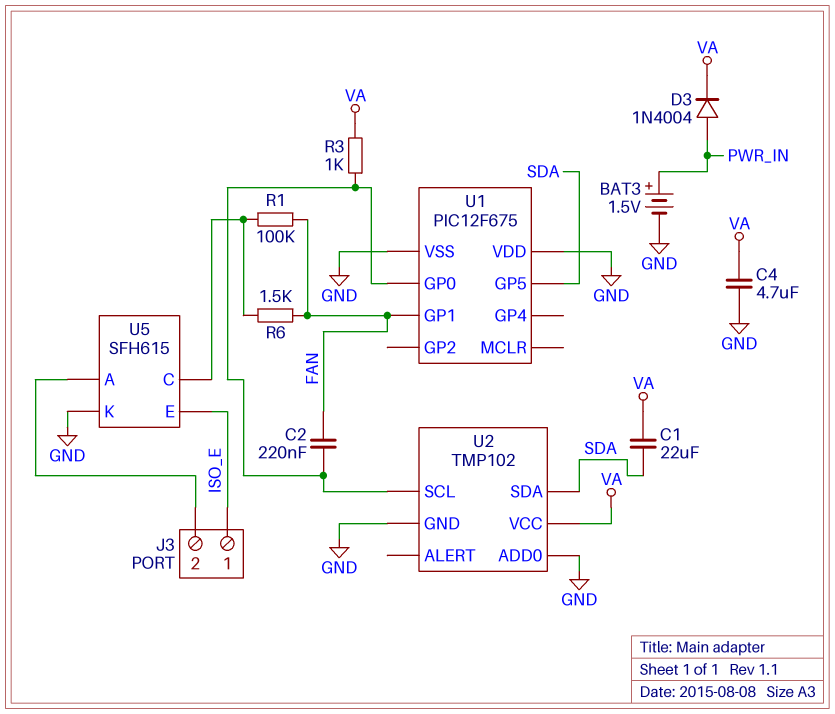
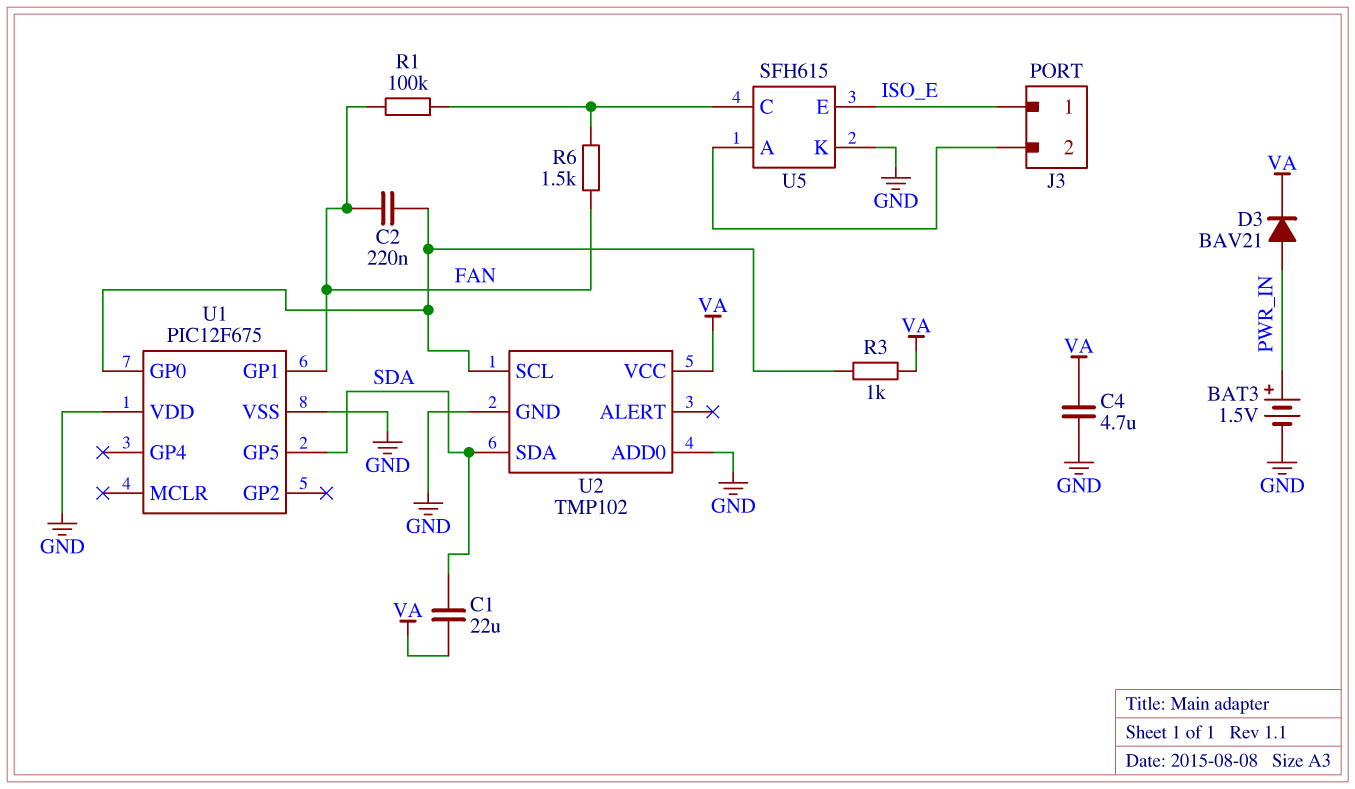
D3: diode 1N4004 (A PWR_IN, K VA) -> diode BAV21 (A PWR_IN, K VA)

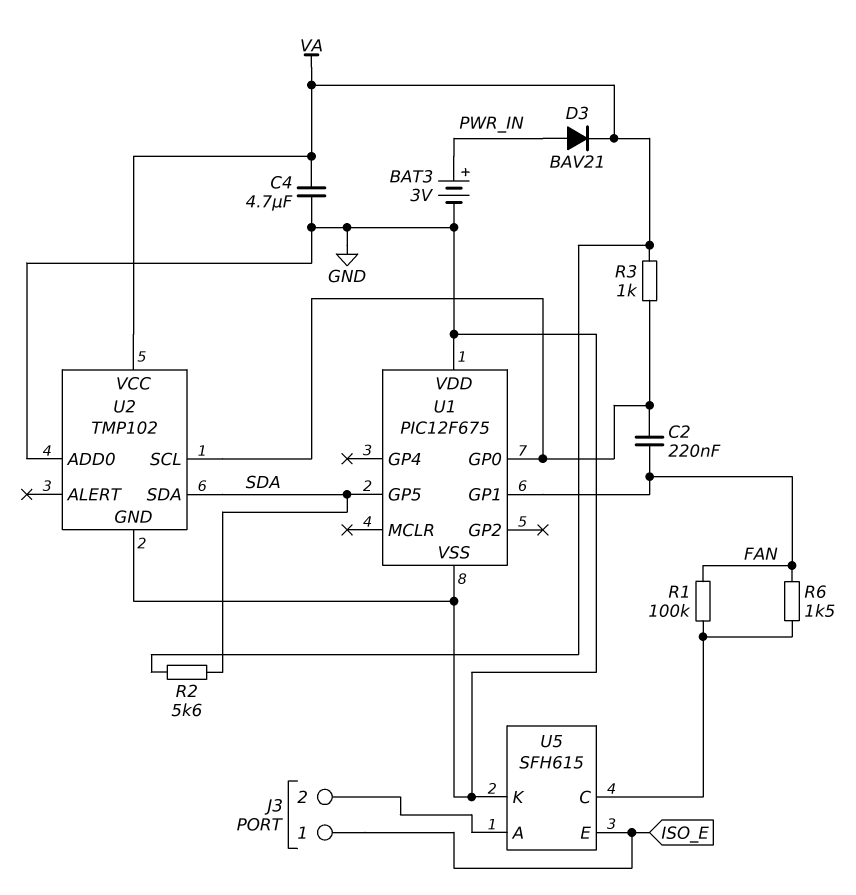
BAT3: 1.5V (plus PWR_IN, minus GND) -> 3V (plus PWR_IN, minus GND)
C1: 22uF (SDA, VA) -> none
R2: none -> 5.6k (SDA, VA)

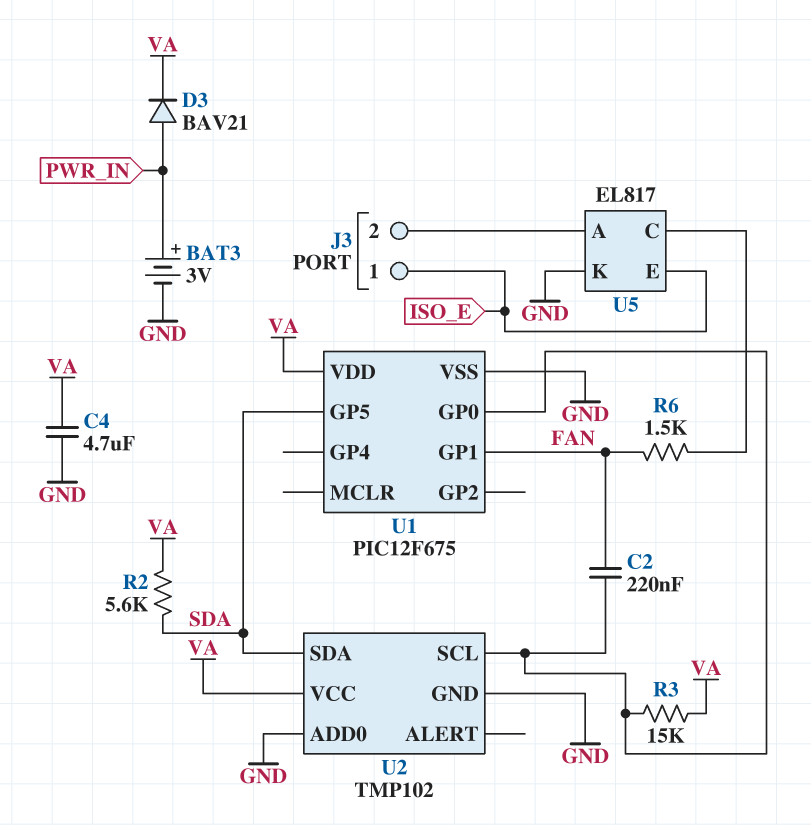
R1: 100k (FAN, U5/C) -> none
R3: 1k (U1/GP0, VA) -> 15k (U1/GP0, VA)
U1 pin VDD: GND -> VA
U5: SFH615 -> EL817

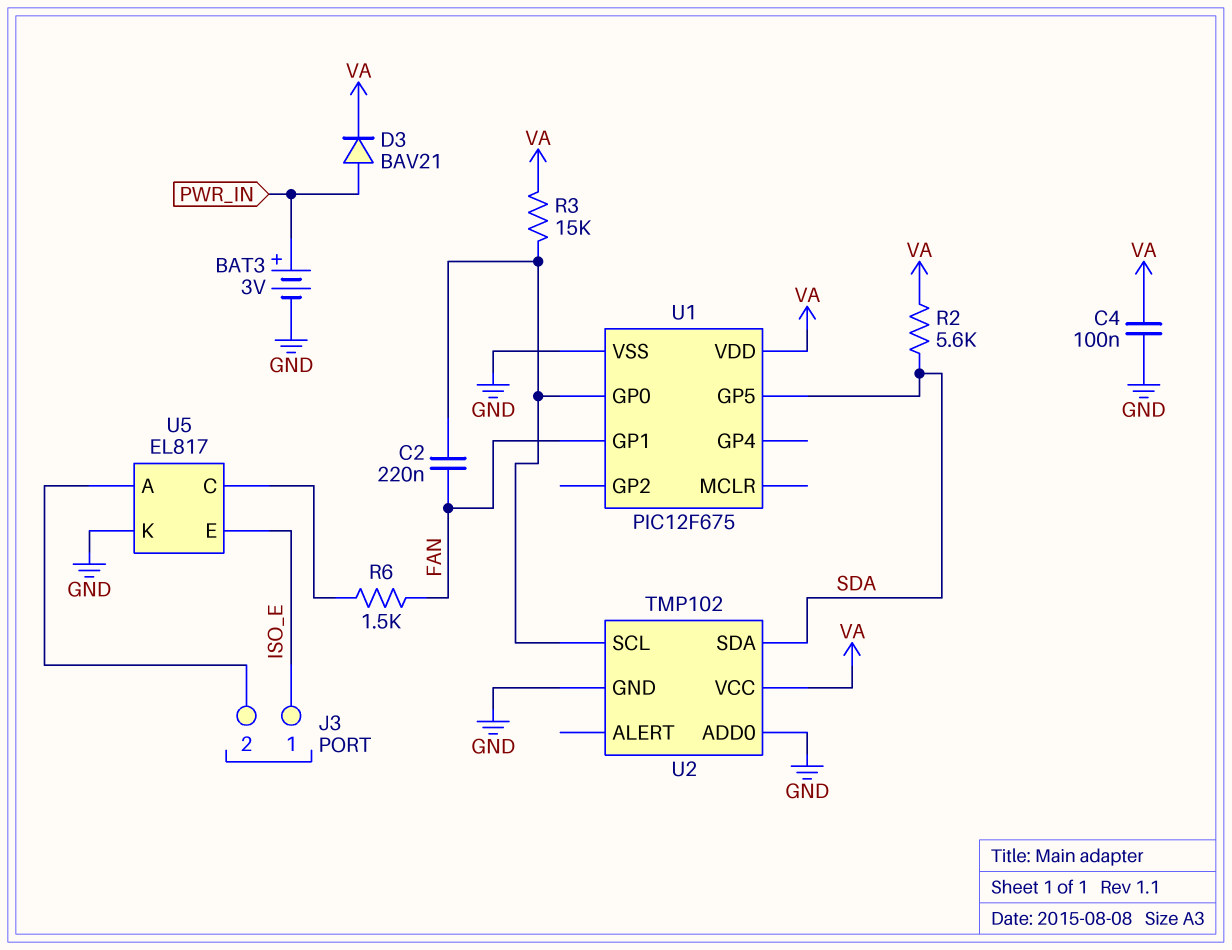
C4: 4.7uF (GND, VA) -> 100nF (GND, VA)

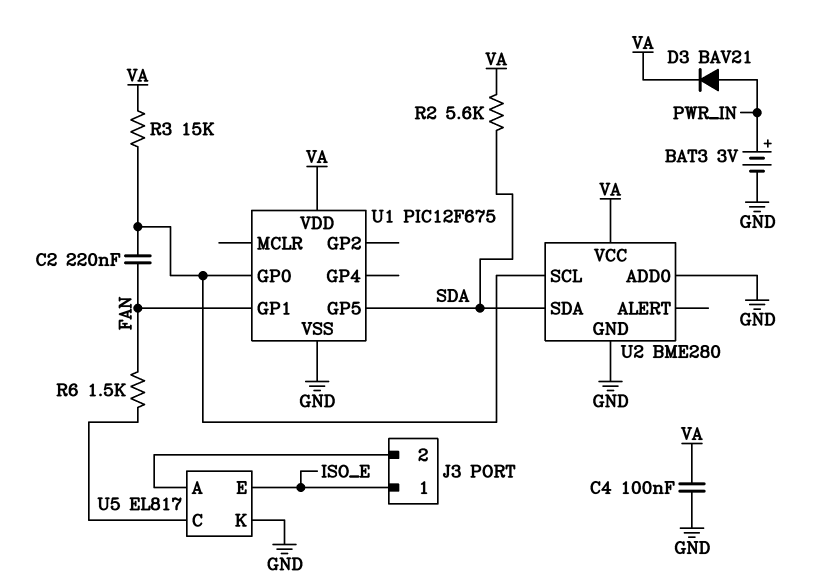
U2: TMP102 -> BME280

